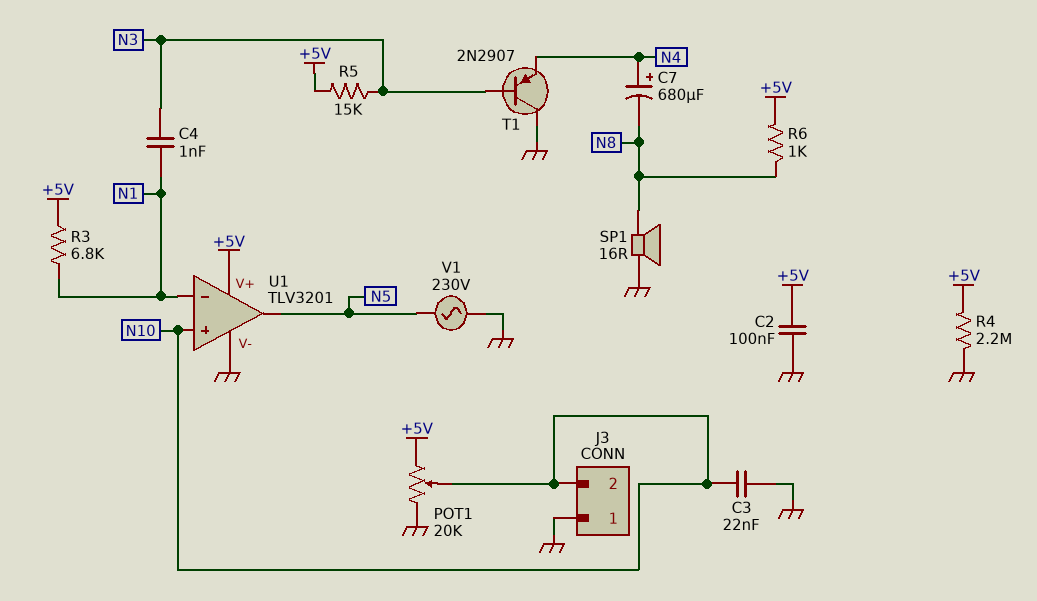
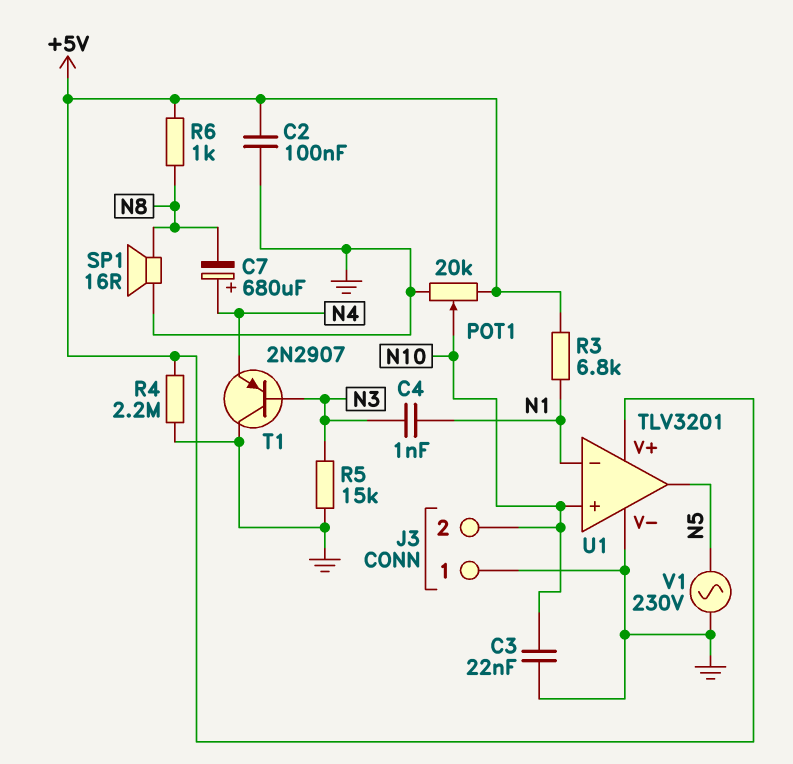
R5: 15k (+5V, N3) -> 15k (GND, N3)

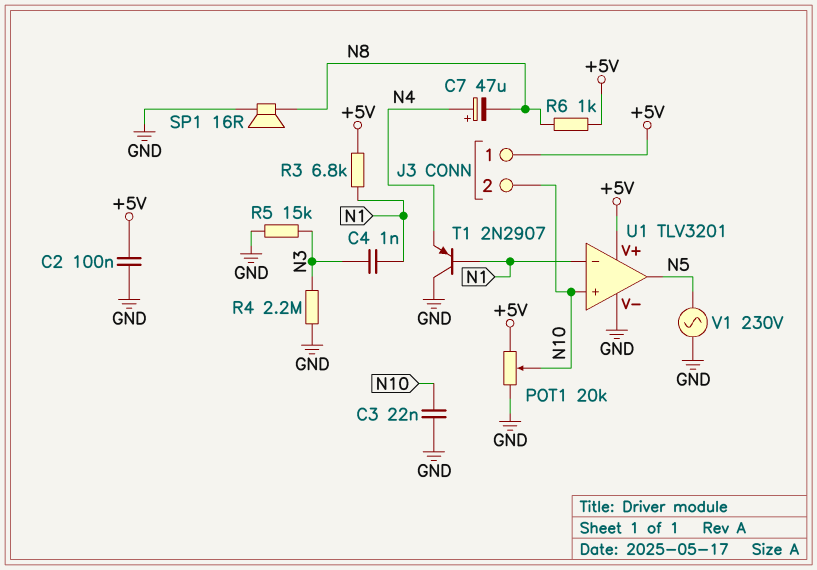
C7: 680uF (plus N4, minus N8) -> 47uF (plus N4, minus N8)
J3 pin 1: GND -> +5V
R4: 2.2M (+5V, GND) -> 2.2M (GND, N3)
T1: PNP 2N2907 (B N3, C GND, E N4) -> PNP 2N2907 (B N1, C GND, E N4)

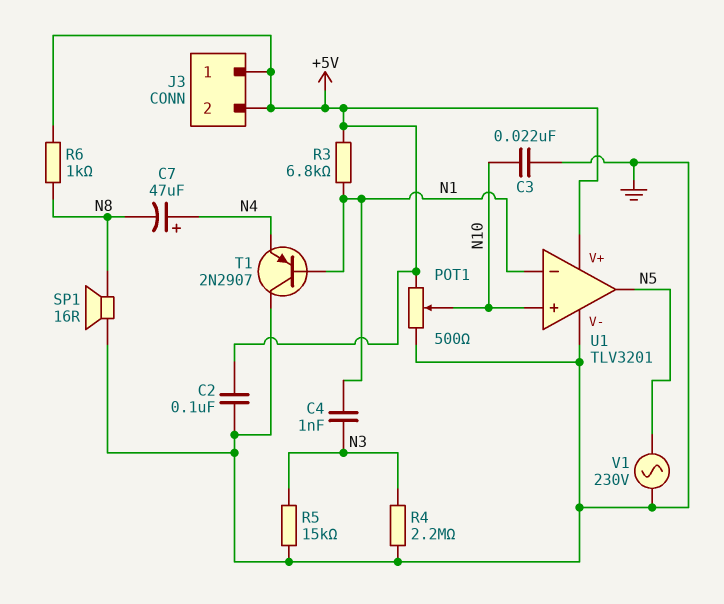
J3 pin 2: N10 -> +5V
POT1: 20k (+5V, GND, wiper N10) -> 500 (+5V, GND, wiper N10)

